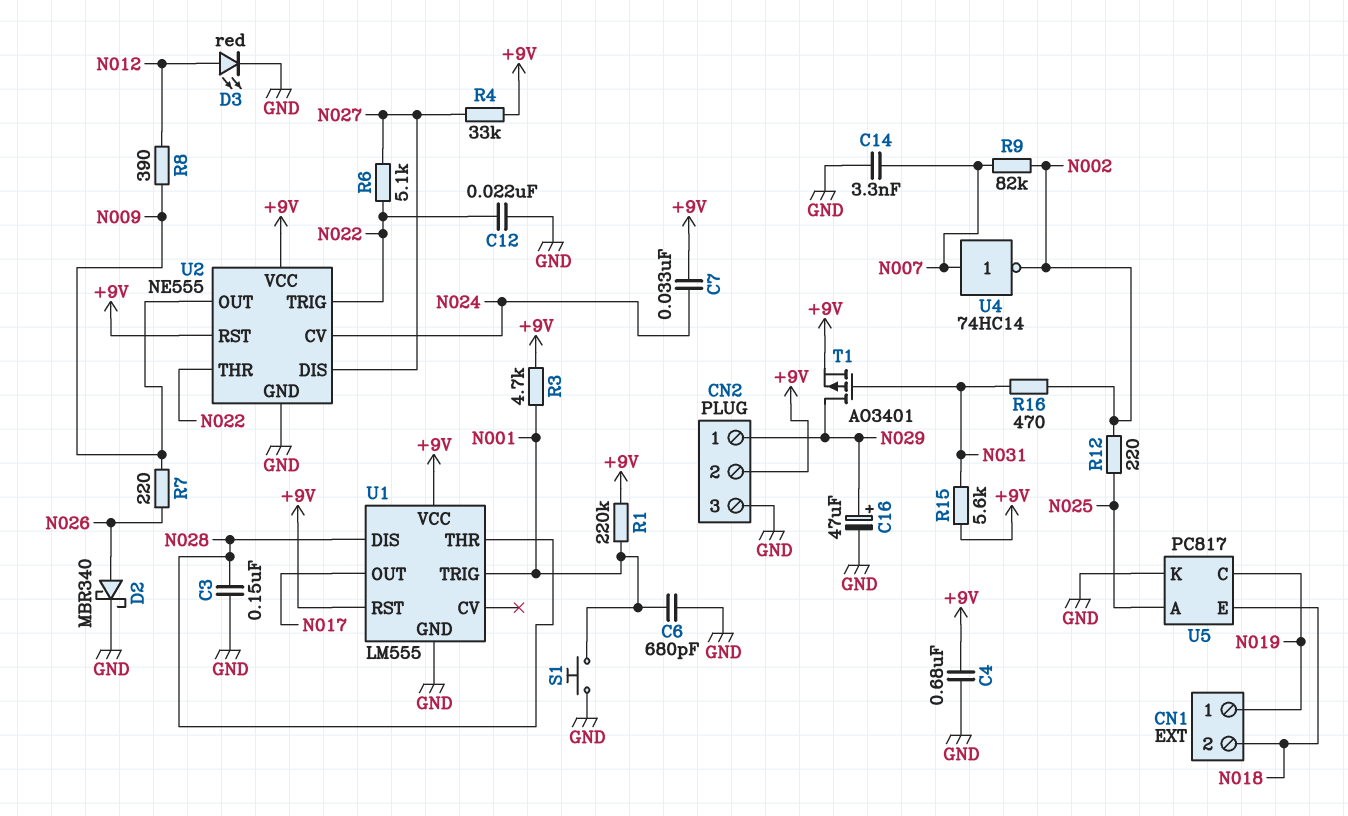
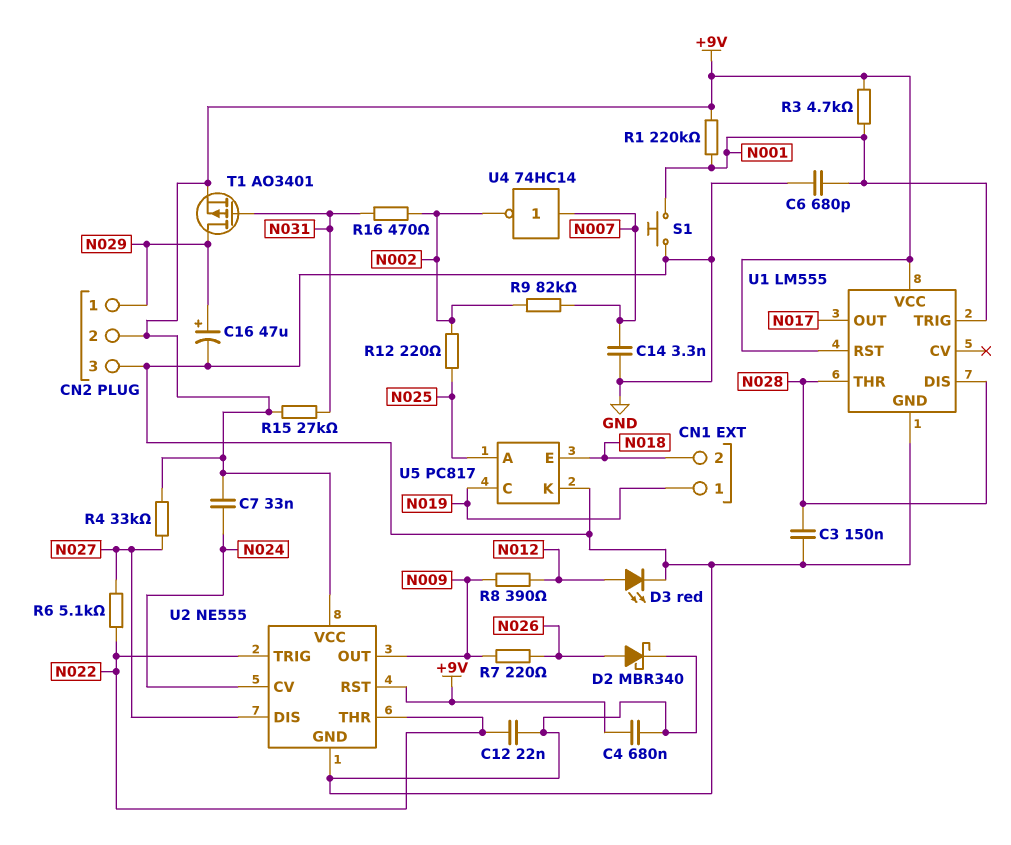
R15: 5.6k (+9V, N031) -> 27k (+9V, N031)

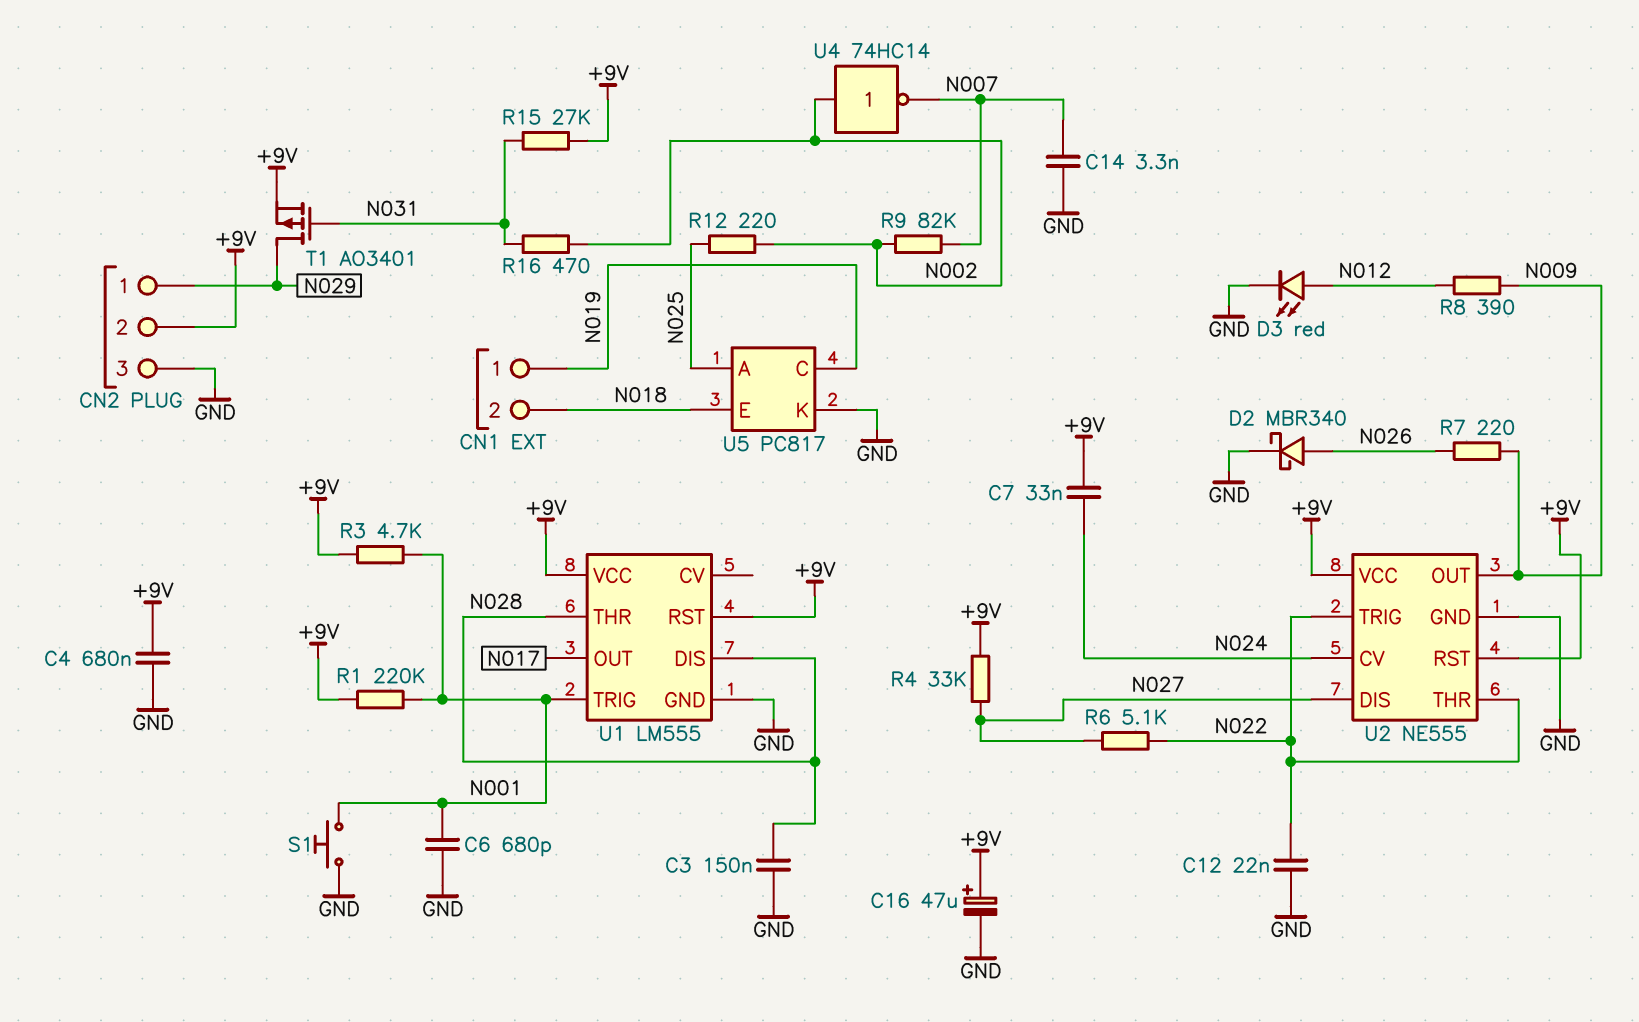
C16: 47uF (plus N029, minus GND) -> 47uF (plus +9V, minus GND)
U4: NOT 74HC14 (in N007, out N002) -> NOT 74HC14 (in N002, out N007)

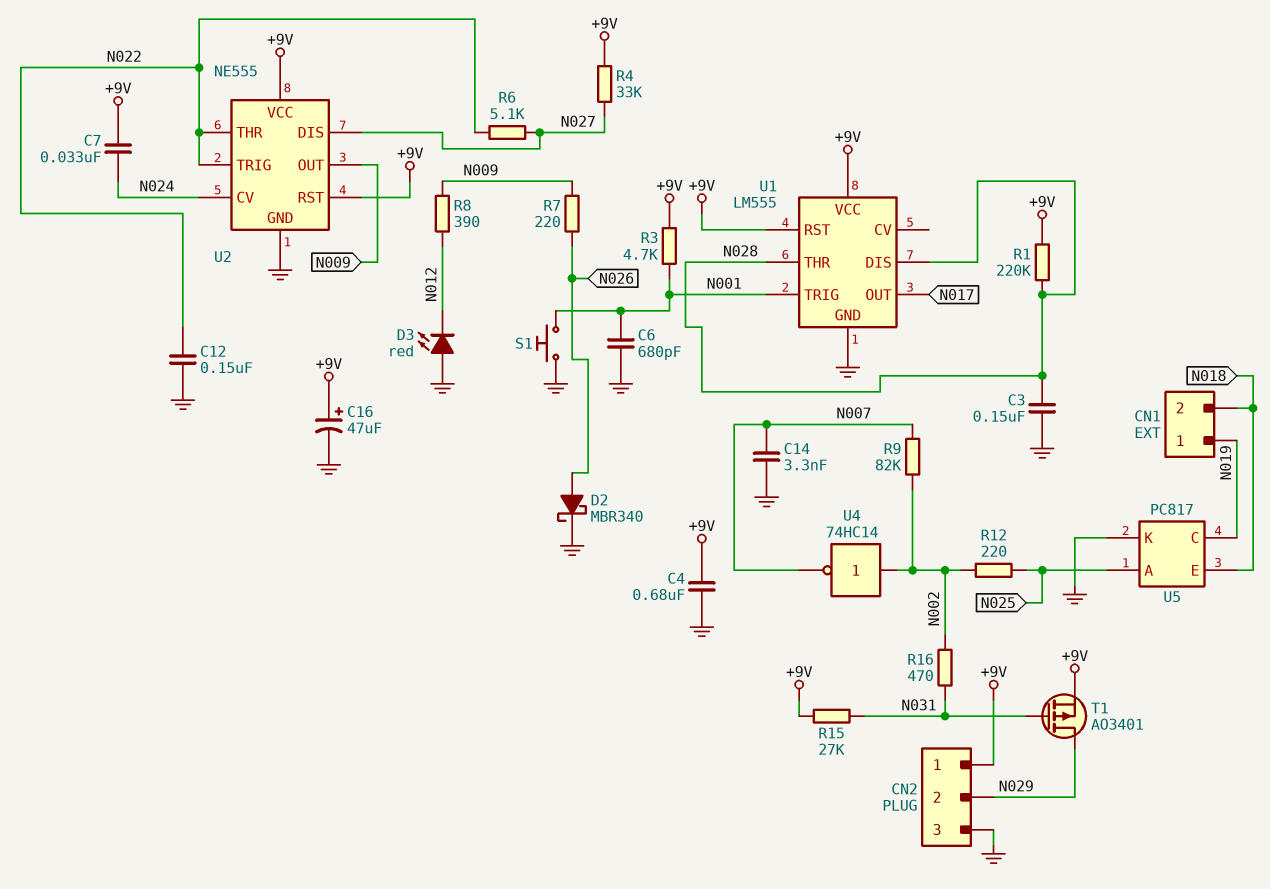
C12: 22nF (GND, N022) -> 150nF (GND, N022)
CN2 pin 1: N029 -> +9V
CN2 pin 2: +9V -> N029
D3: LED red (A N012, K GND) -> LED red (A GND, K N012)
R1: 220k (+9V, N001) -> 220k (+9V, N028)

